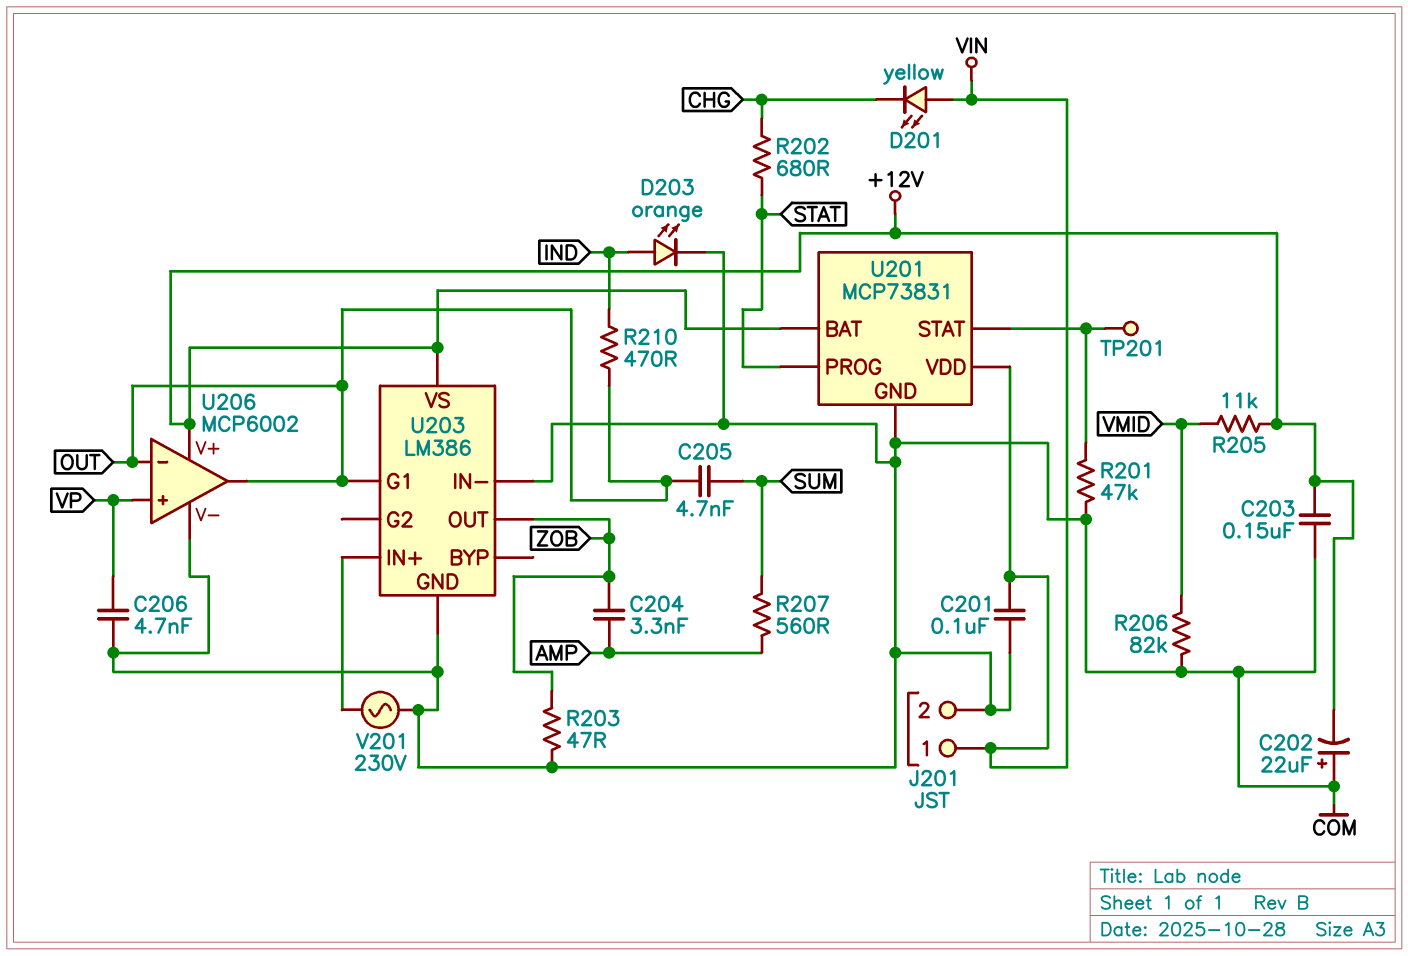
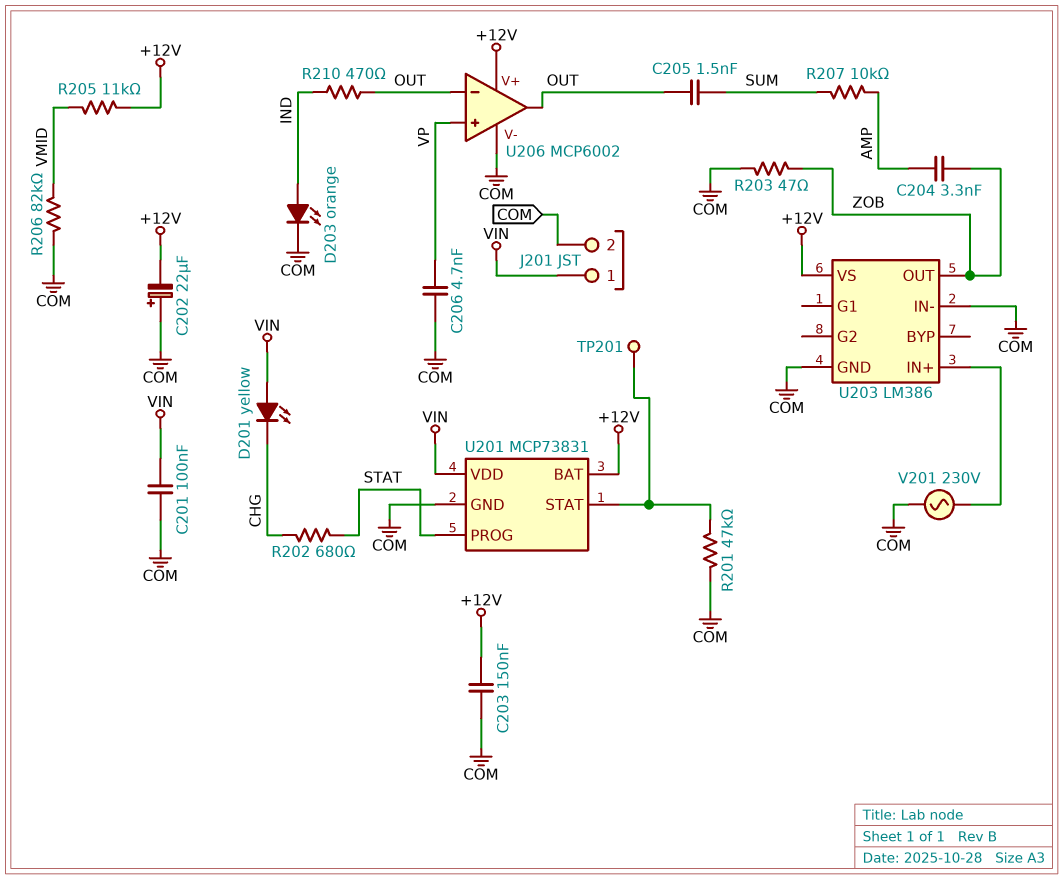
C205: 4.7nF (OUT, SUM) -> 1.5nF (OUT, SUM)
R207: 560 (AMP, SUM) -> 10k (AMP, SUM)
U203 pin G1: OUT -> none

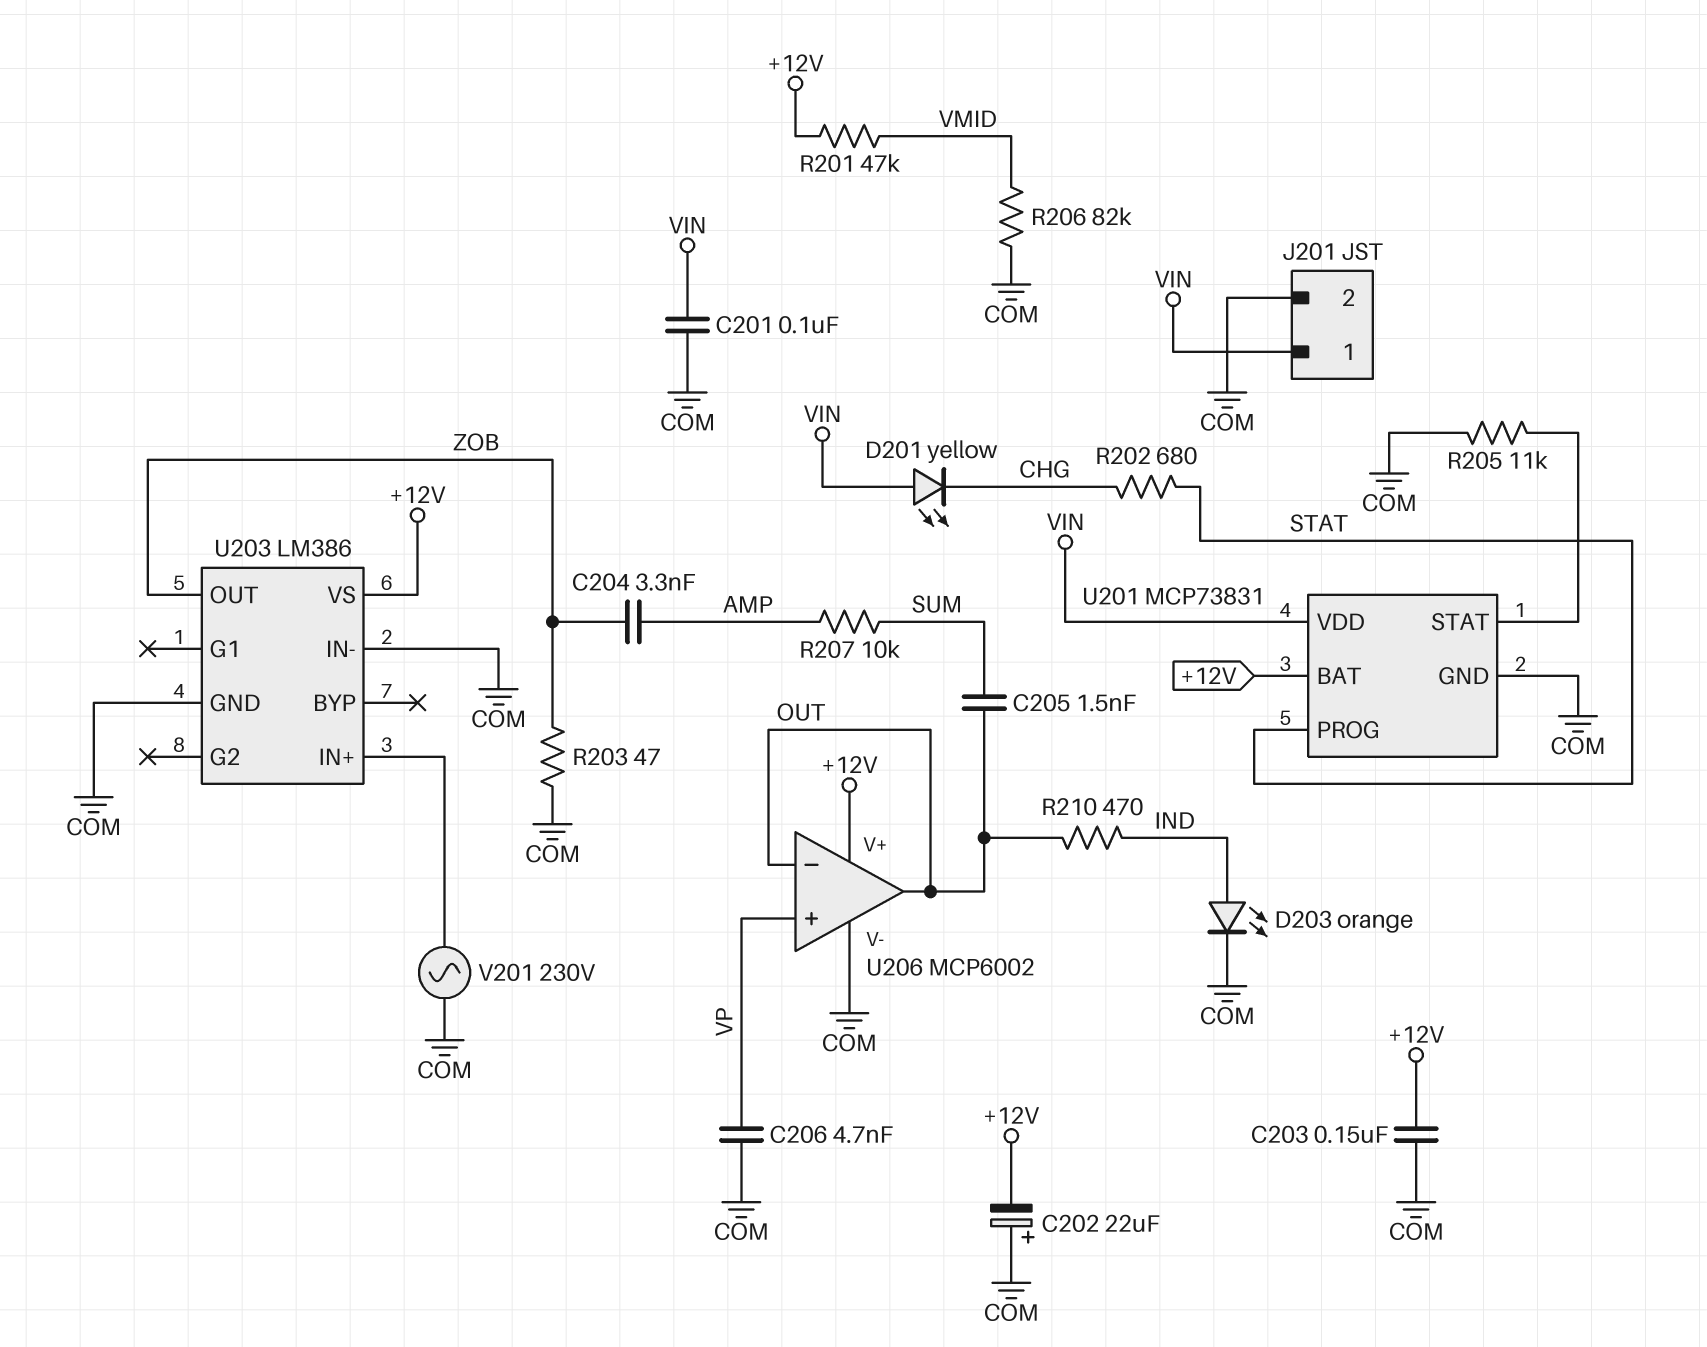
R201: 47k (COM, U201/STAT) -> 47k (+12V, VMID)
R205: 11k (+12V, VMID) -> 11k (COM, U201/STAT)
TP201: test point (U201/STAT) -> none

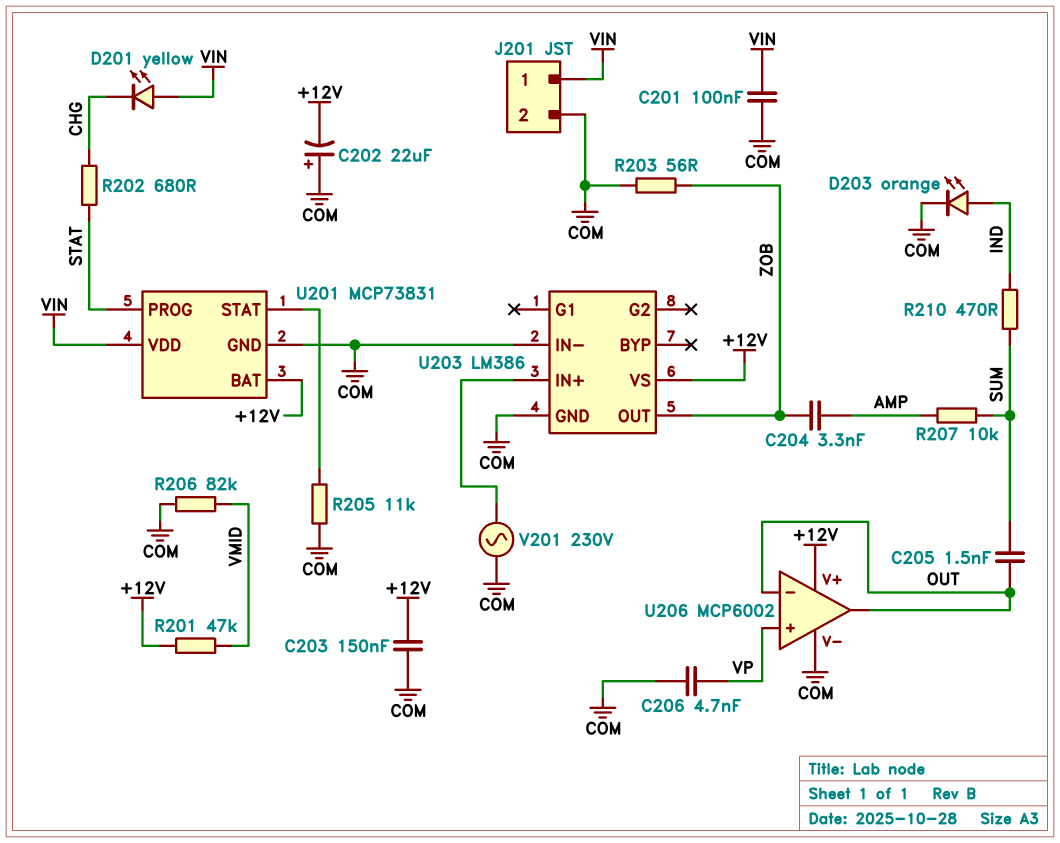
R203: 47 (COM, ZOB) -> 56 (COM, ZOB)
R210: 470 (IND, OUT) -> 470 (IND, SUM)

